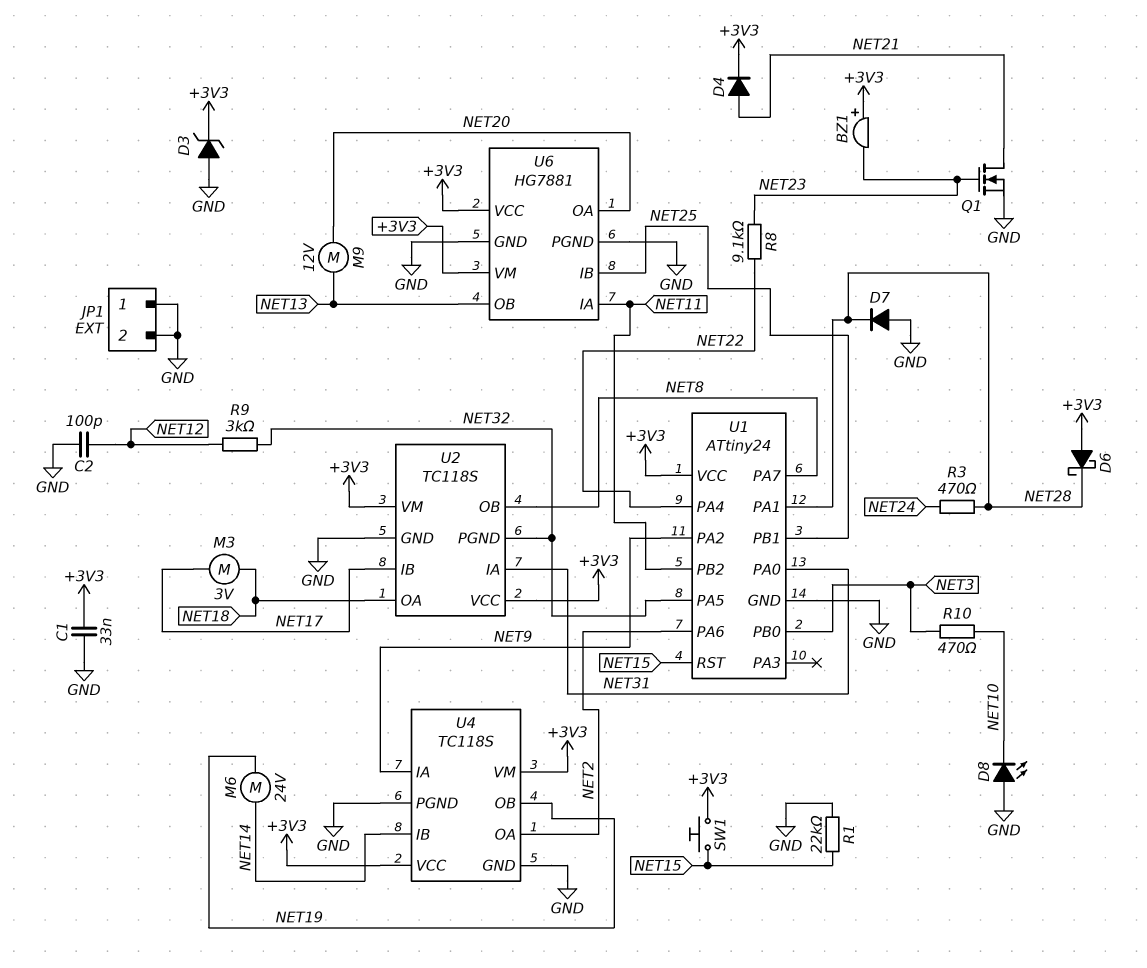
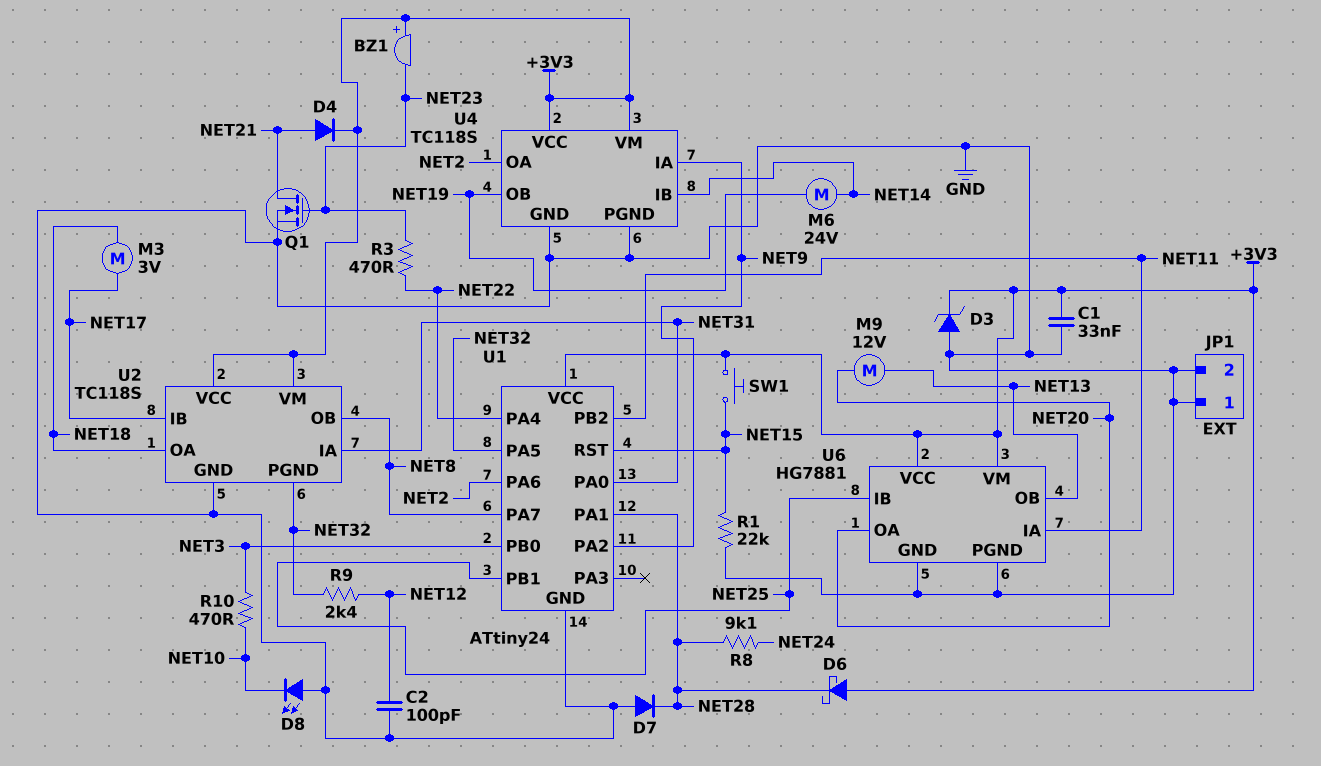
R3: 470 (NET24, NET28) -> 470 (NET22, NET23)
R8: 9.1k (NET22, NET23) -> 9.1k (NET24, NET28)
R9: 3k (NET12, NET32) -> 2.4k (NET12, NET32)

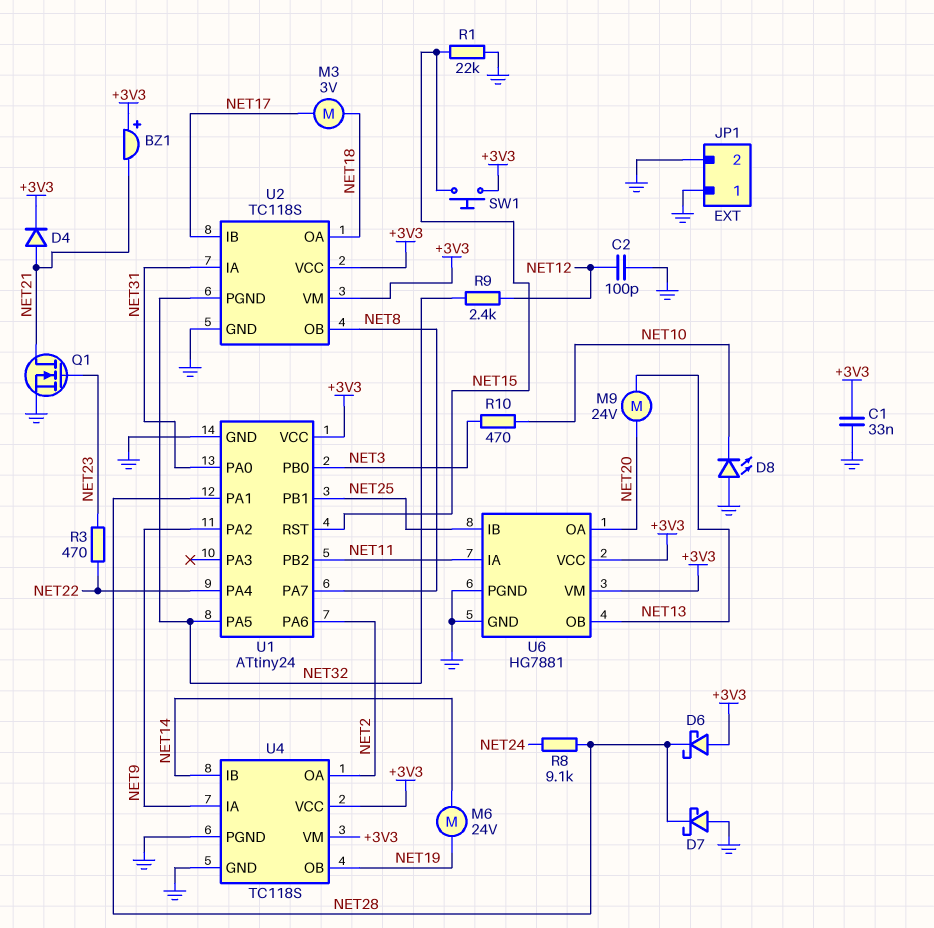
BZ1: buzzer (plus +3V3, minus NET23) -> buzzer (plus +3V3, minus NET21)
D3: zener (A GND, K +3V3) -> none
D7: diode (A GND, K NET28) -> schottky (A GND, K NET28)
M9: motor 12V (NET13, NET20) -> motor 24V (NET13, NET20)

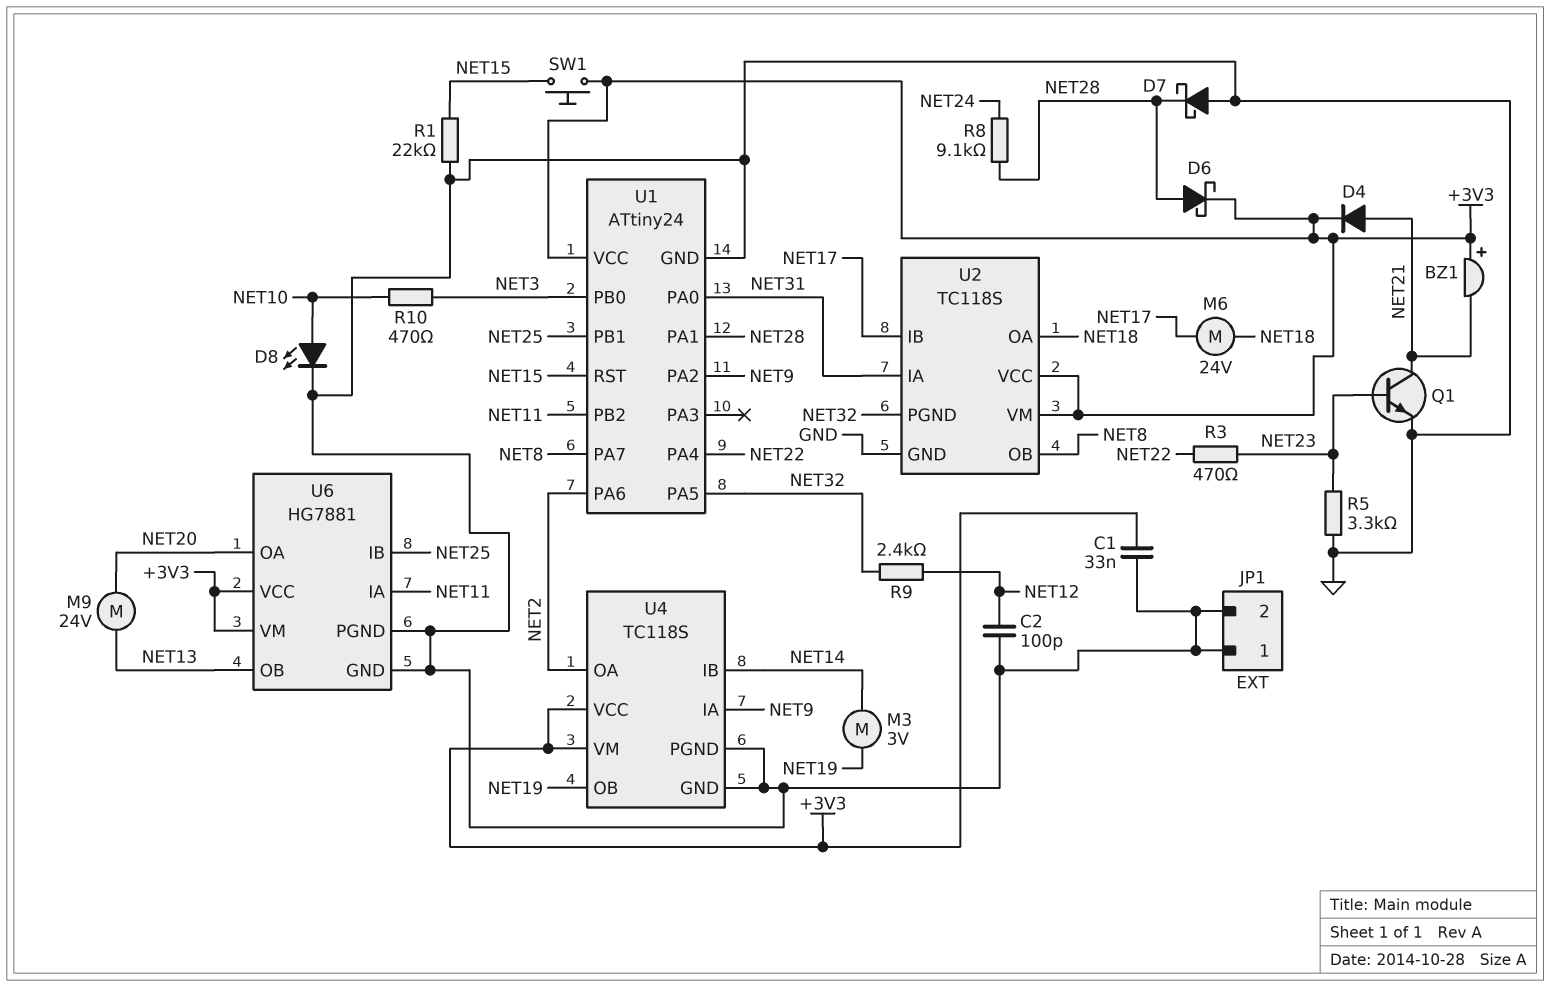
D6: schottky (A +3V3, K NET28) -> schottky (A NET28, K +3V3)
D8: LED (A GND, K NET10) -> LED (A NET10, K GND)
M3: motor 3V (NET17, NET18) -> motor 3V (NET14, NET19)
M6: motor 24V (NET14, NET19) -> motor 24V (NET17, NET18)
Q1: NMOS (G NET23, D NET21, S GND) -> NPN (B NET23, C NET21, E GND)
R5: none -> 3.3k (GND, NET23)

